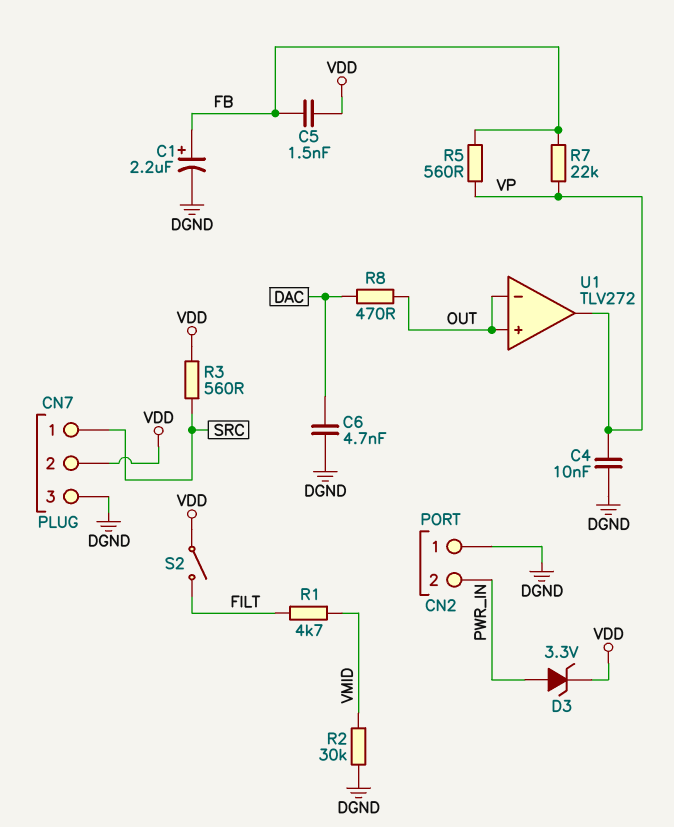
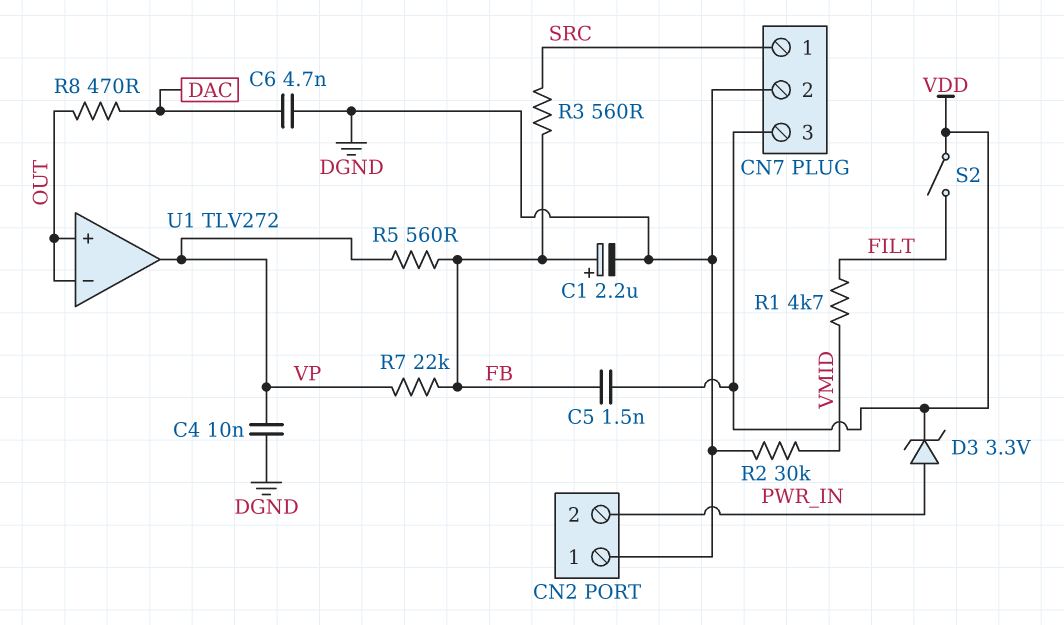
CN7 pin 2: VDD -> DGND
CN7 pin 3: DGND -> VDD
R3: 560 (SRC, VDD) -> 560 (FB, SRC)

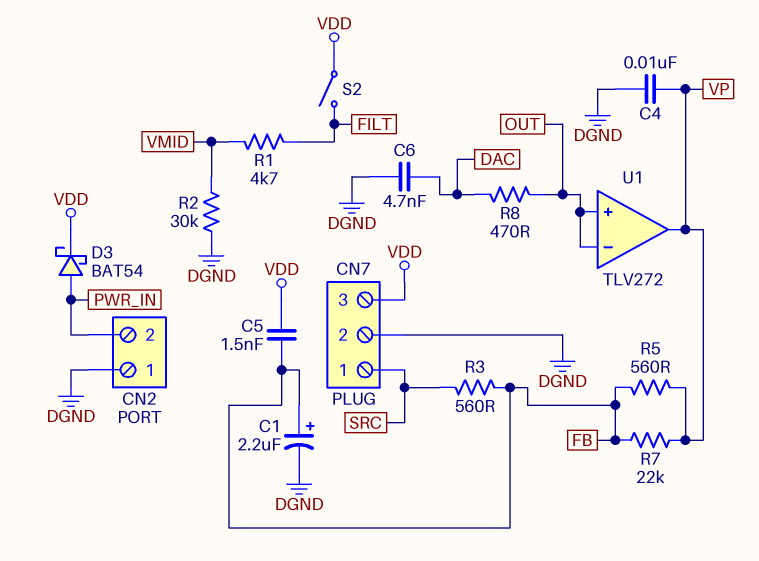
D3: zener 3.3V (A PWR_IN, K VDD) -> schottky BAT54 (A PWR_IN, K VDD)

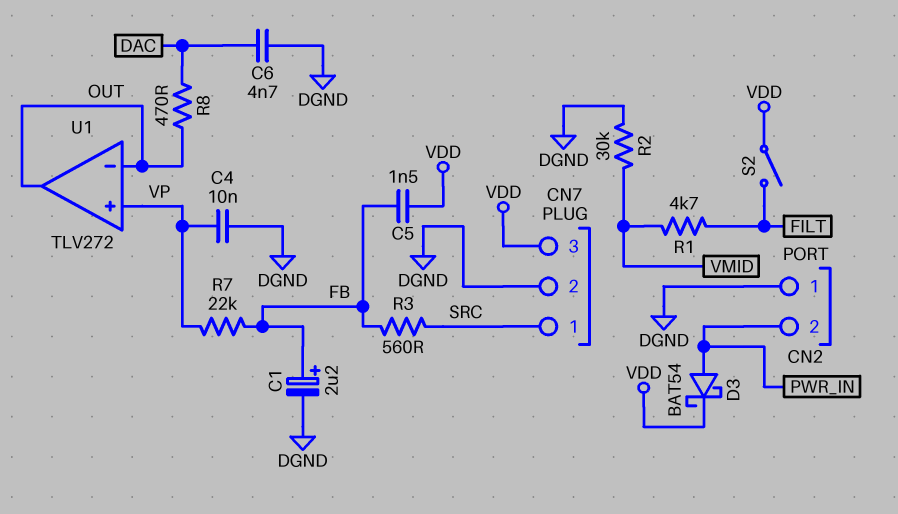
R5: 560 (FB, VP) -> none
U1 pin in+: OUT -> VP
U1 pin out: VP -> OUT

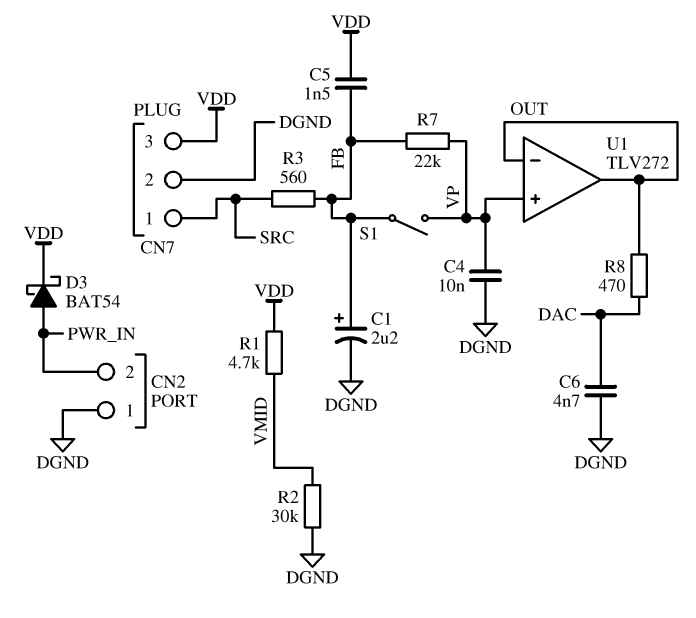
R1: 4.7k (FILT, VMID) -> 4.7k (VDD, VMID)
S1: none -> switch (FB, VP)
S2: switch (FILT, VDD) -> none

